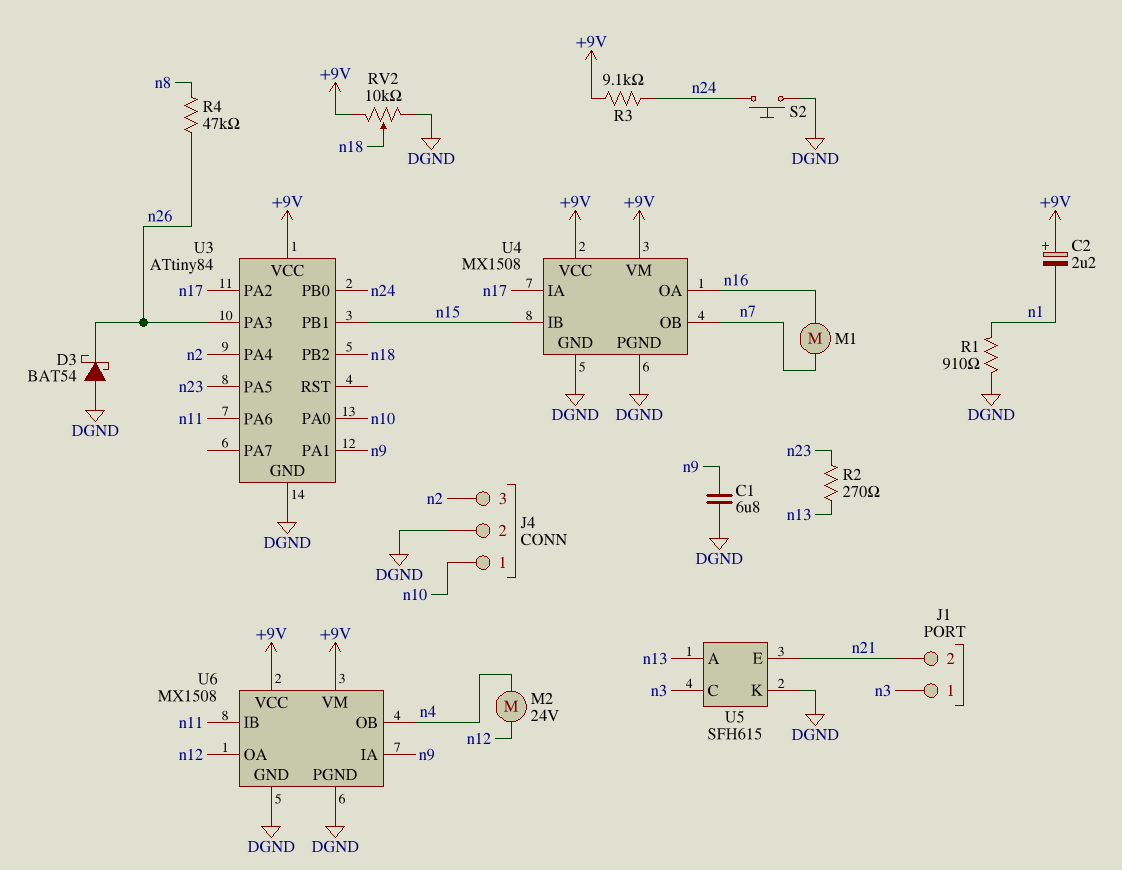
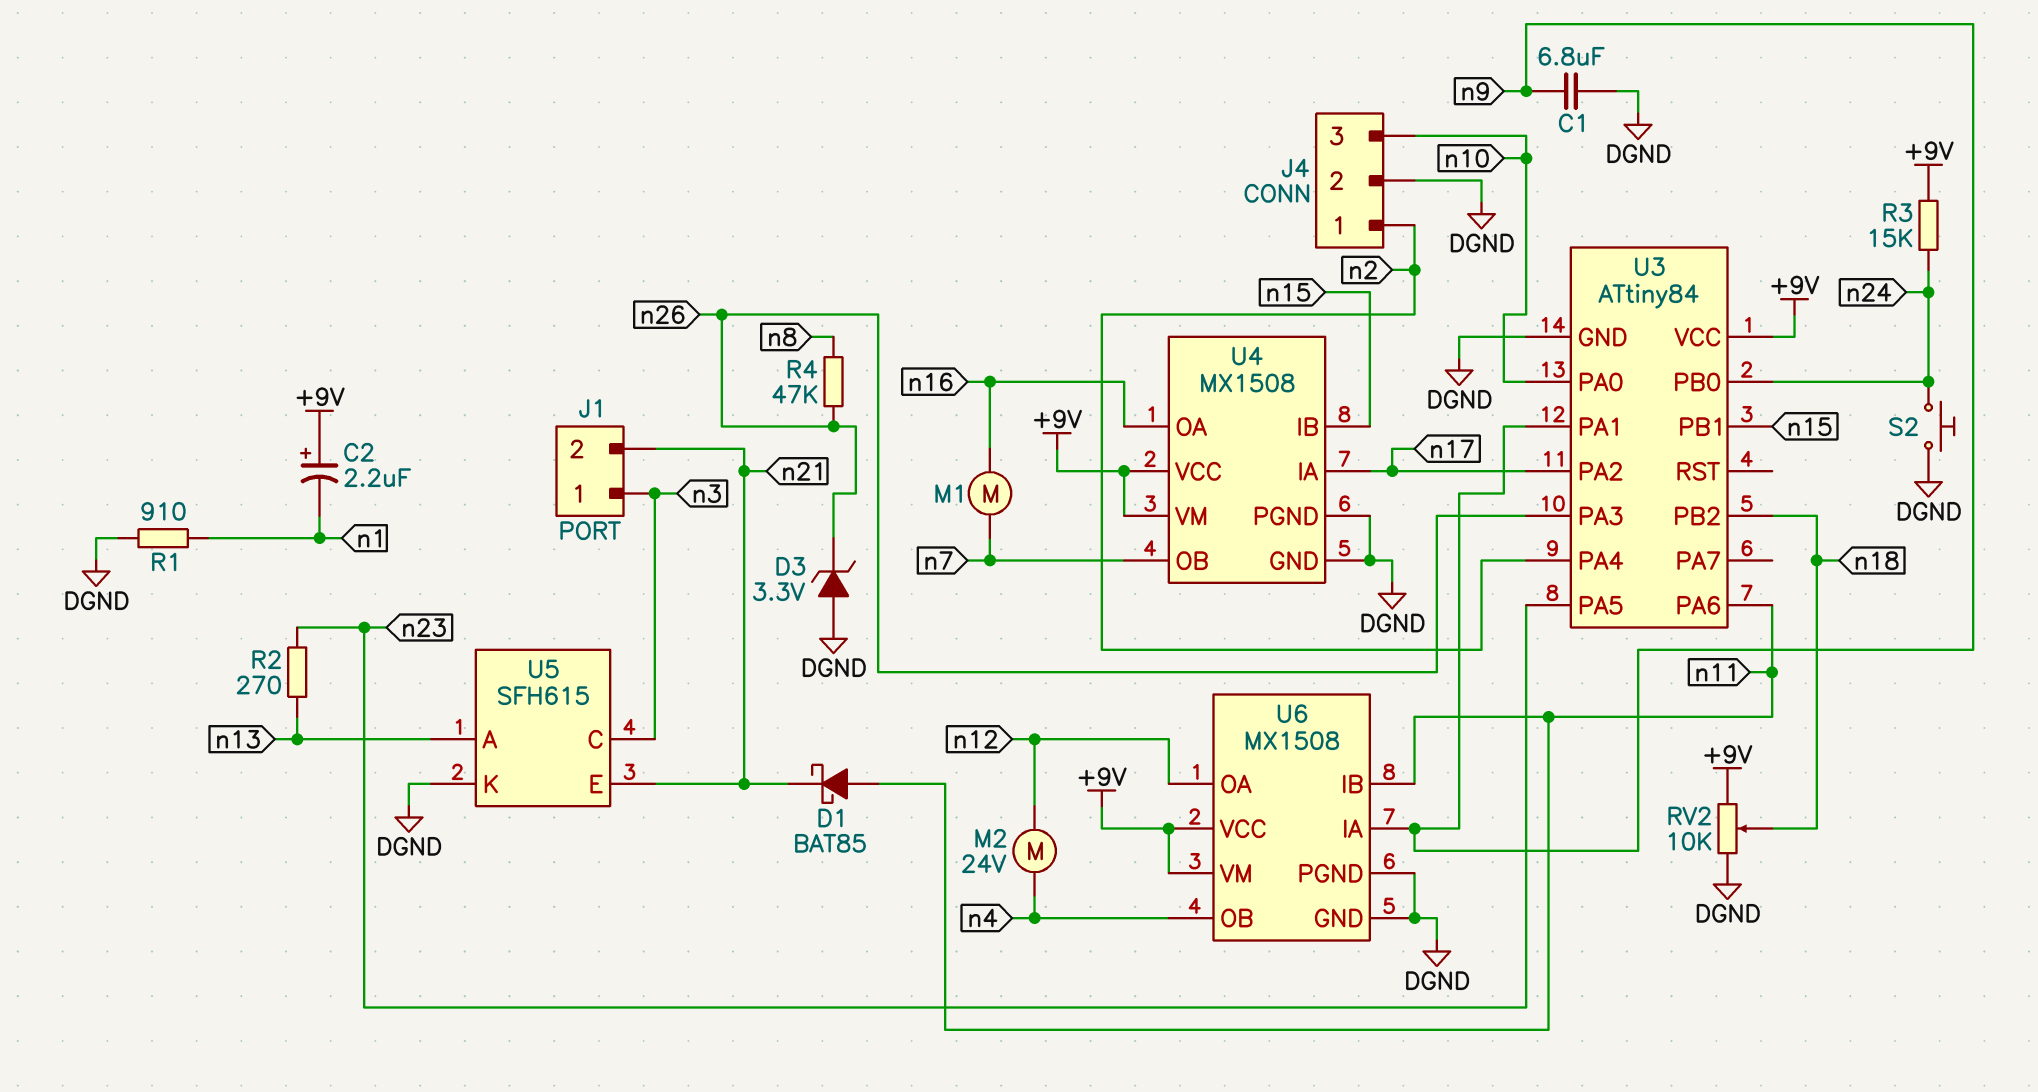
D1: none -> schottky BAT85 (A n11, K n21)
D3: schottky BAT54 (A DGND, K n26) -> zener 3.3V (A DGND, K n26)
J4 pin 1: n10 -> n2
J4 pin 3: n2 -> n10
R3: 9.1k (+9V, n24) -> 15k (+9V, n24)

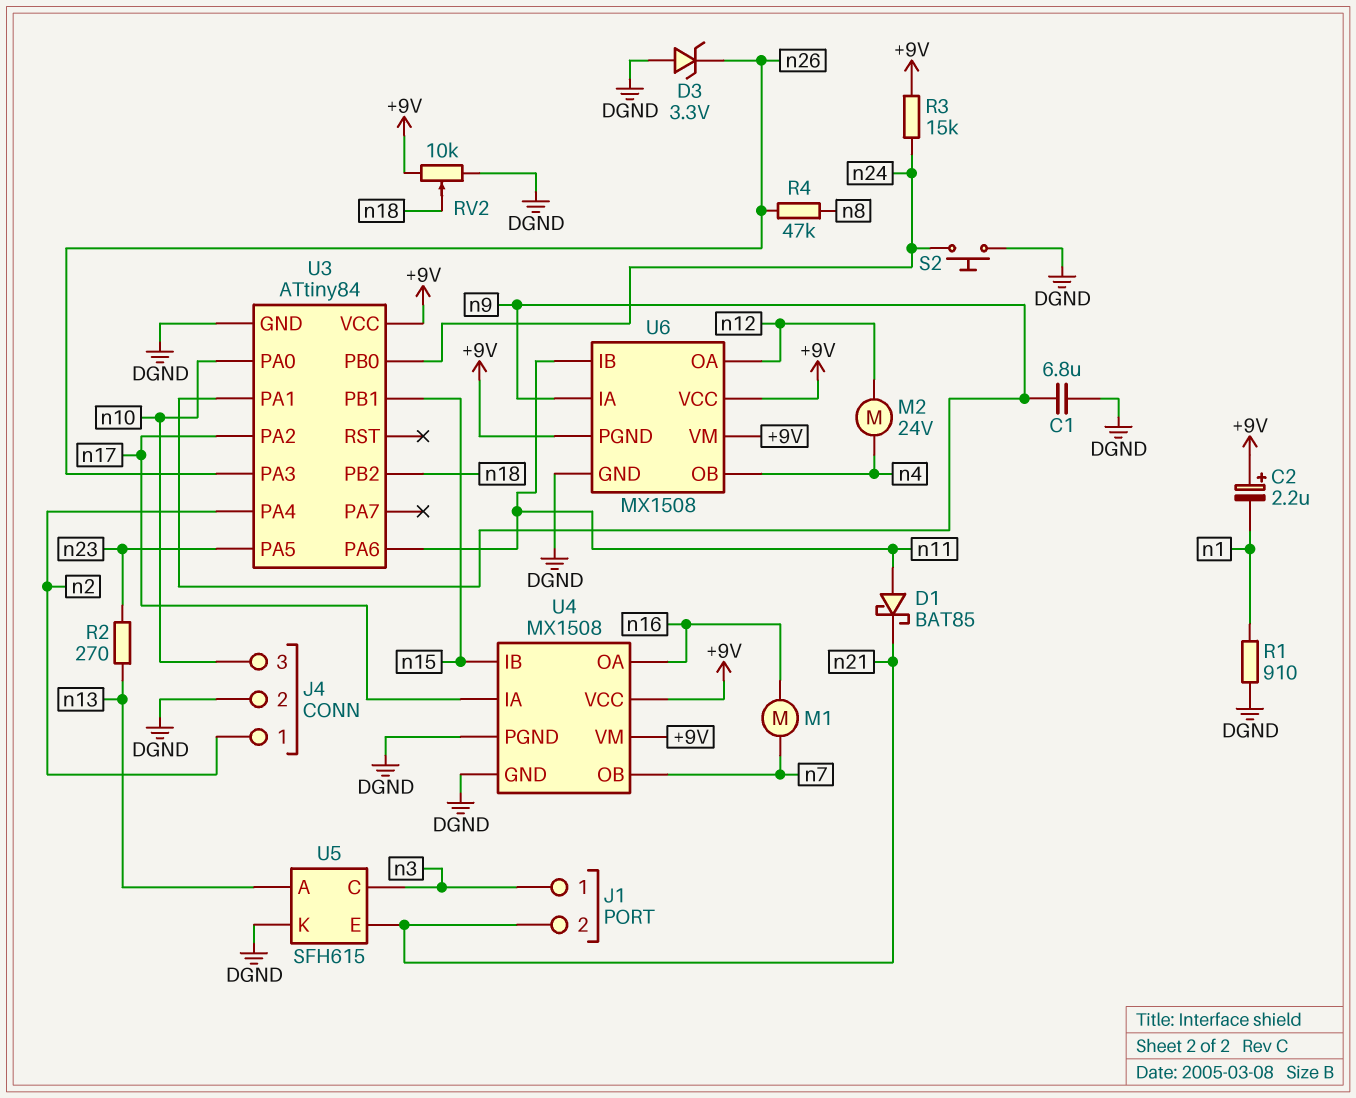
U6 pin PGND: DGND -> +9V

